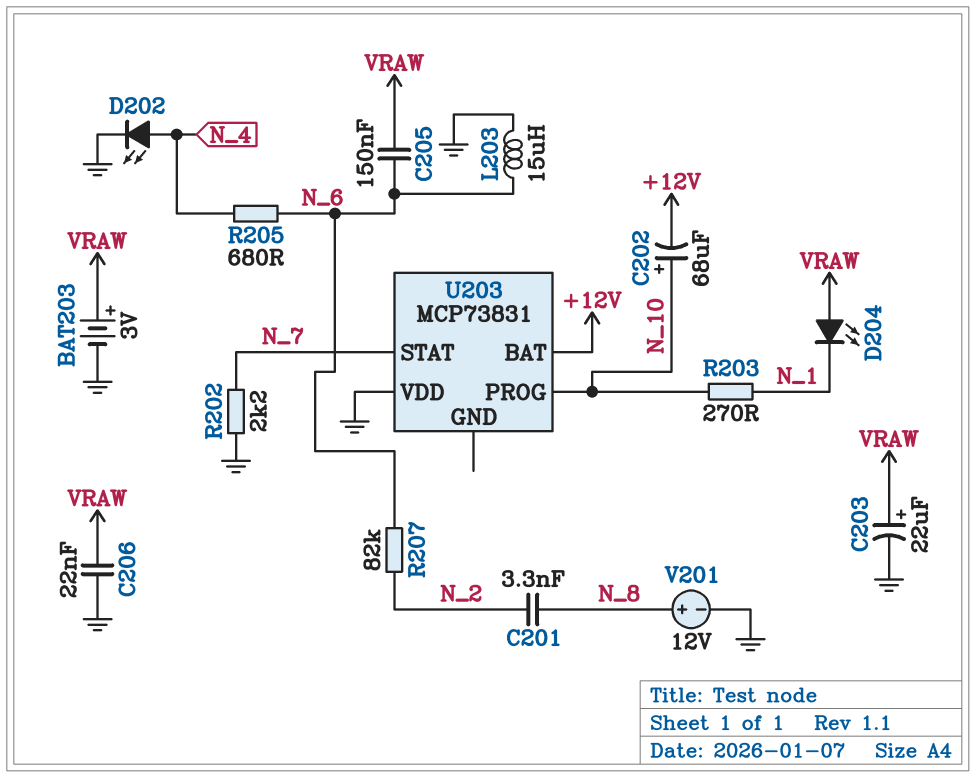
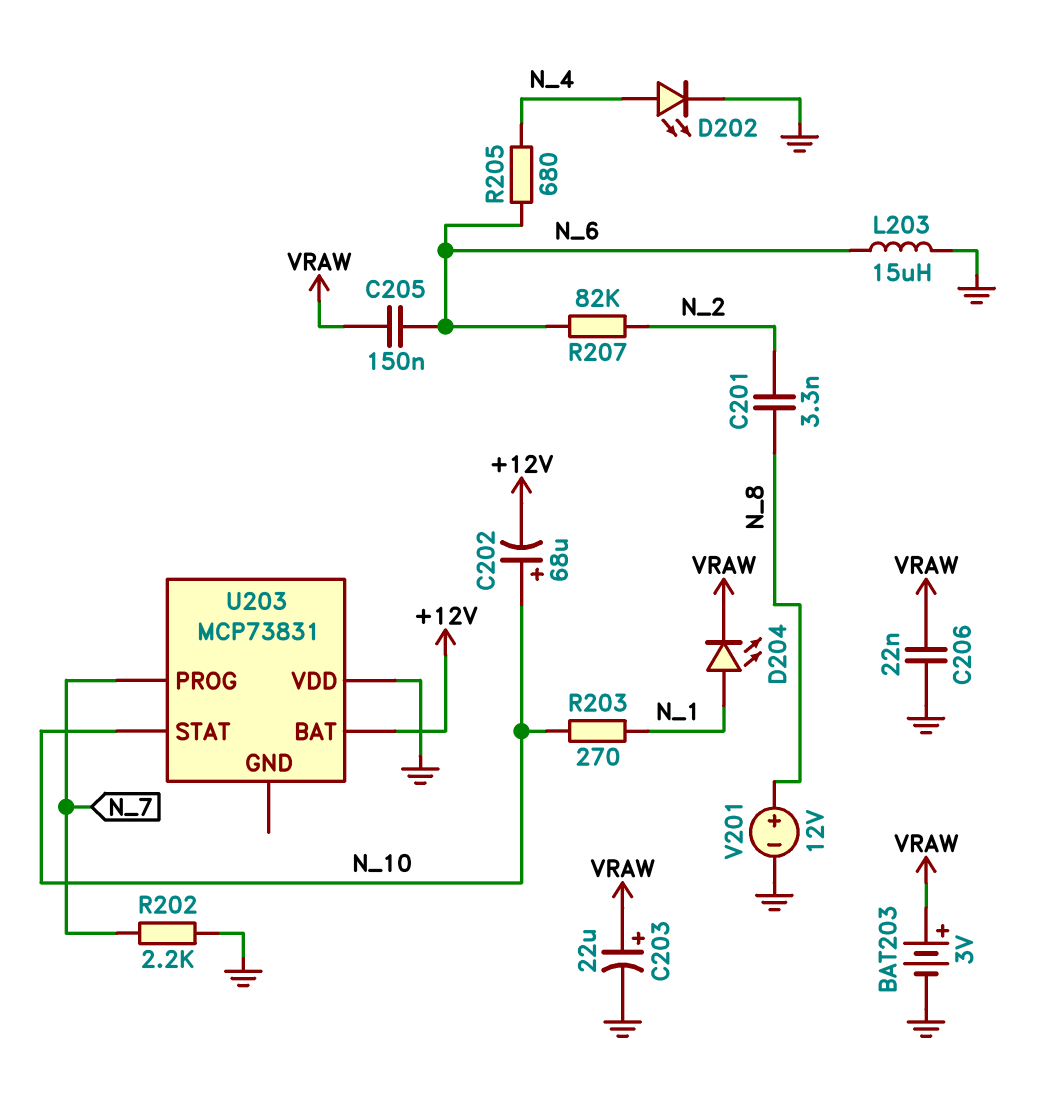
D204: LED (A VRAW, K N_1) -> LED (A N_1, K VRAW)
U203 pin PROG: N_10 -> N_7
U203 pin STAT: N_7 -> N_10

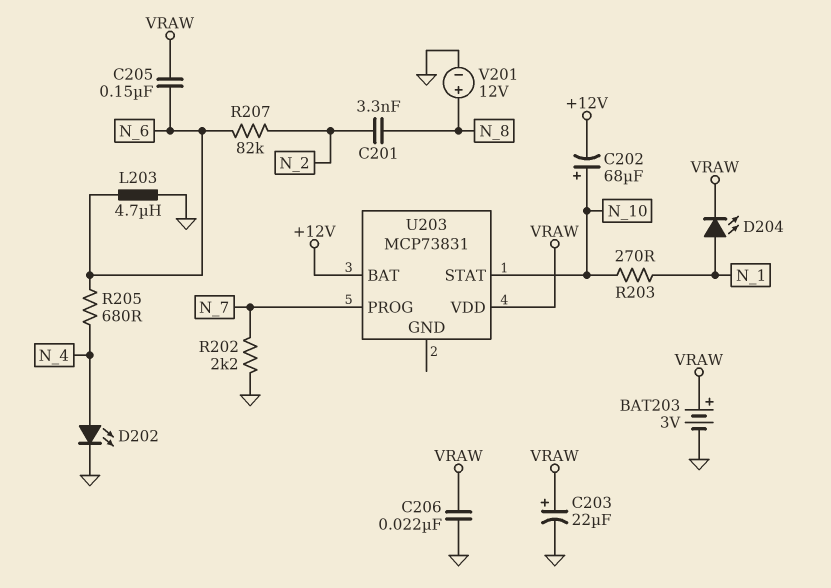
L203: 15uH (GND, N_6) -> 4.7uH (GND, N_6)
U203 pin VDD: GND -> VRAW

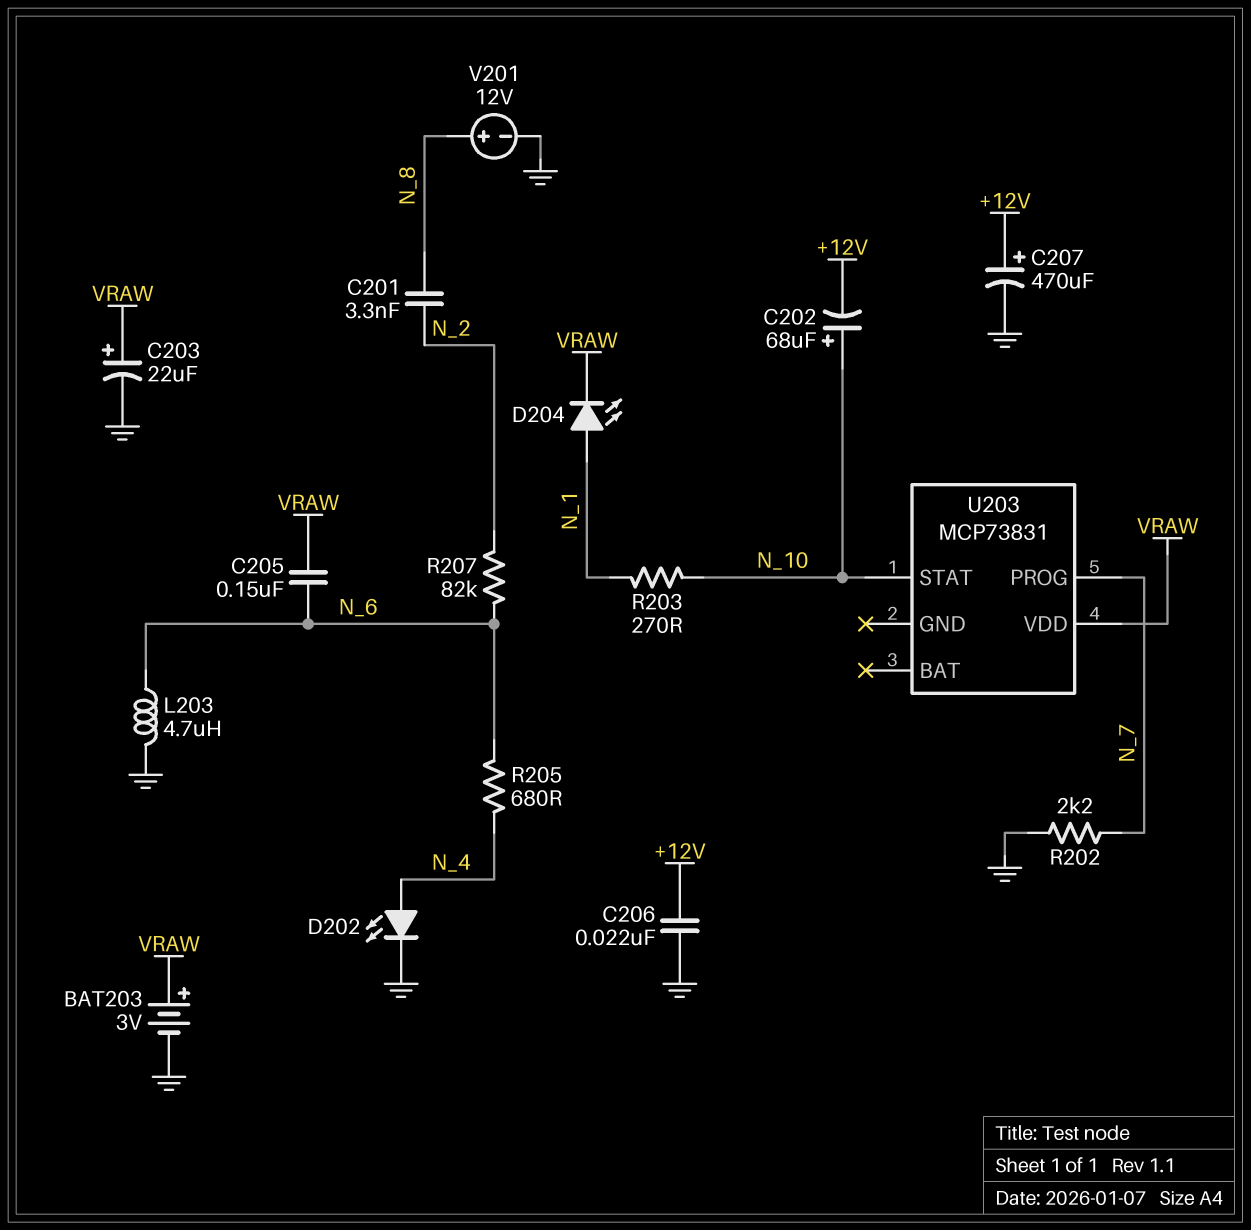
C206: 22nF (GND, VRAW) -> 22nF (+12V, GND)
C207: none -> 470uF (plus +12V, minus GND)
U203 pin BAT: +12V -> none

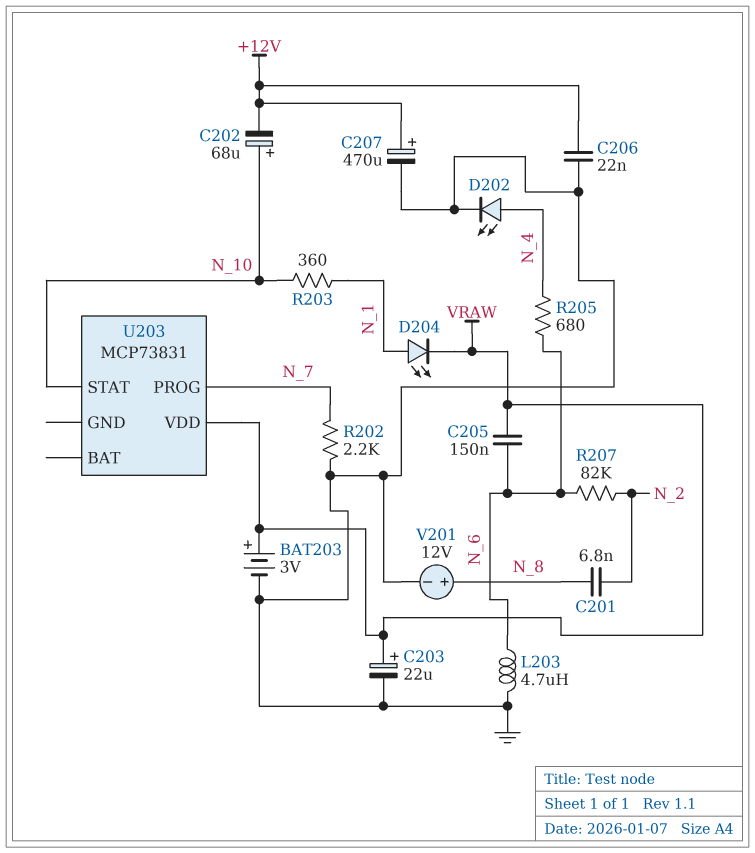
C201: 3.3nF (N_2, N_8) -> 6.8nF (N_2, N_8)
R203: 270 (N_1, N_10) -> 360 (N_1, N_10)

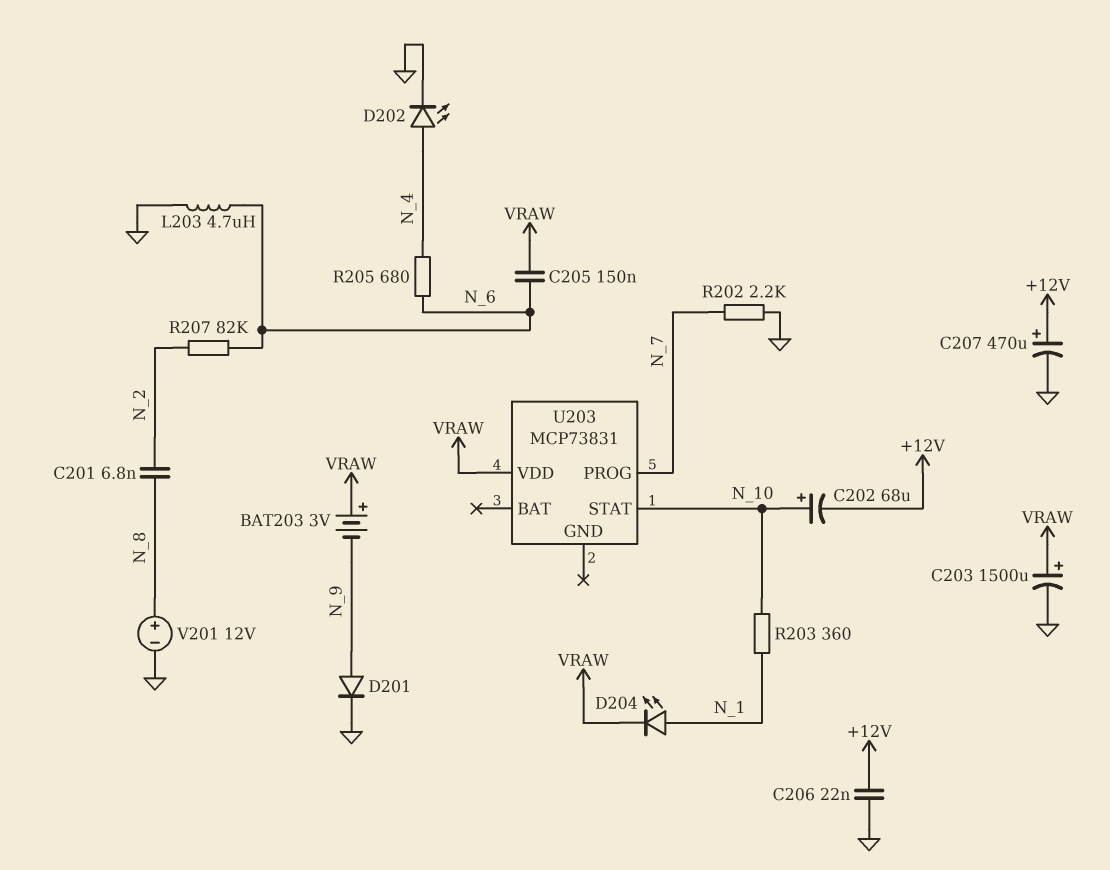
BAT203: 3V (plus VRAW, minus GND) -> 3V (plus VRAW, minus N_9)
C203: 22uF (plus VRAW, minus GND) -> 1500uF (plus VRAW, minus GND)
D201: none -> diode (A N_9, K GND)

